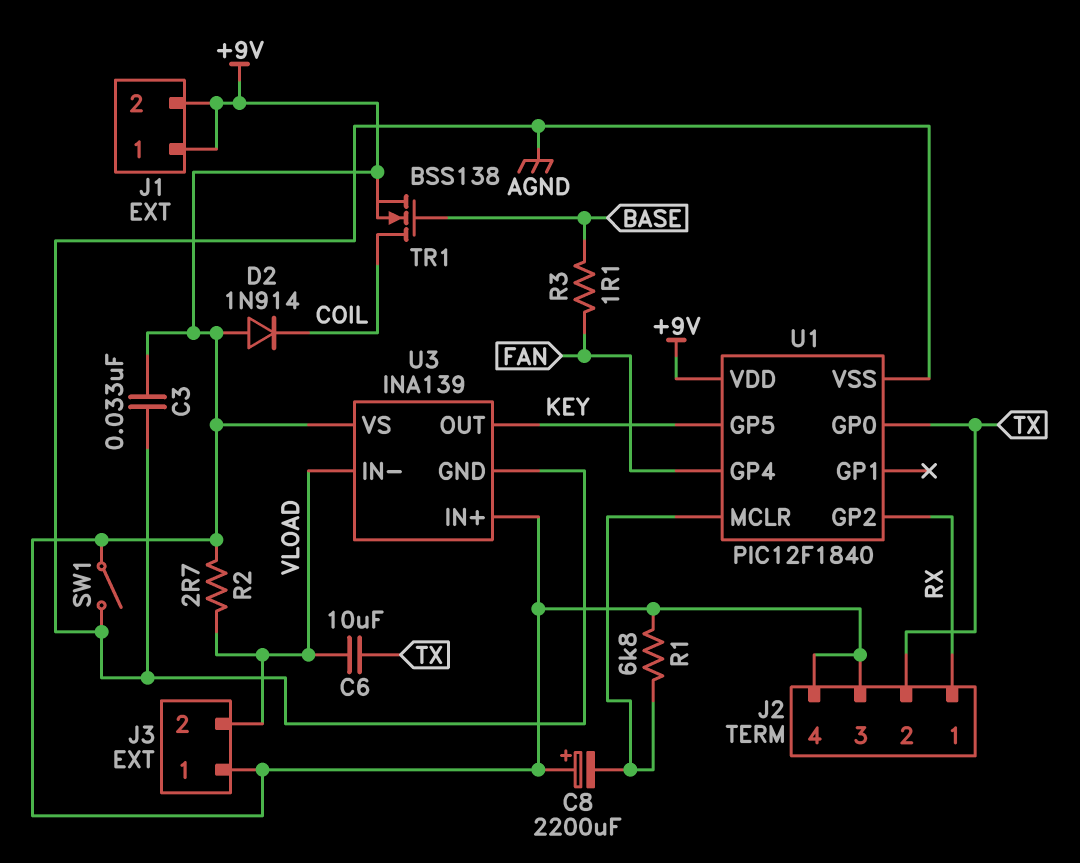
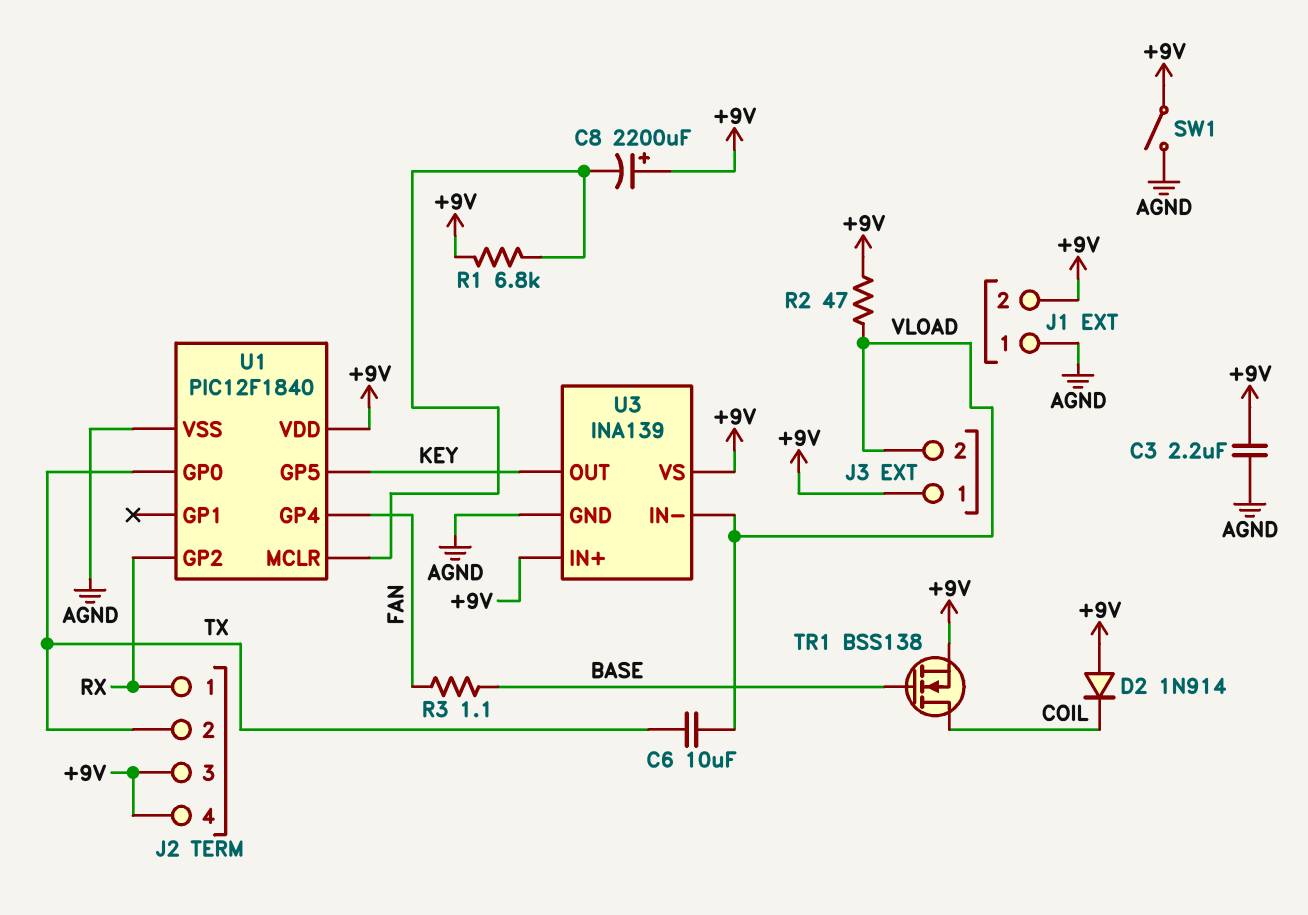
C3: 33nF (+9V, AGND) -> 2.2uF (+9V, AGND)
J1 pin 1: +9V -> AGND
R2: 2.7 (+9V, VLOAD) -> 47 (+9V, VLOAD)

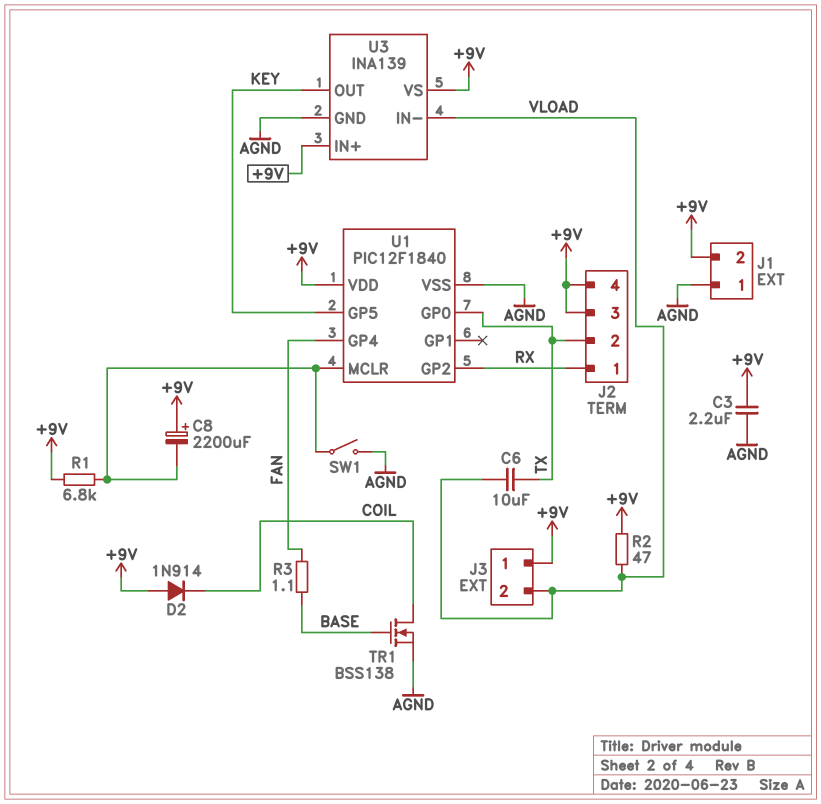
SW1: switch (+9V, AGND) -> switch (AGND, U1/MCLR)
TR1: NMOS BSS138 (G BASE, D COIL, S +9V) -> NMOS BSS138 (G BASE, D COIL, S AGND)

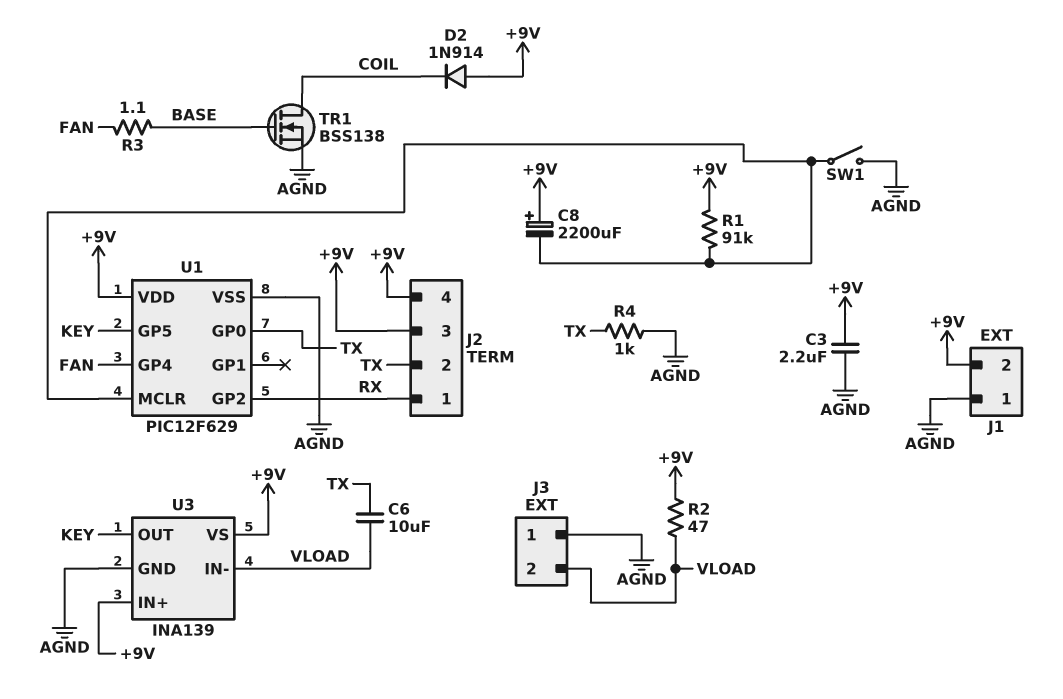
J3 pin 1: +9V -> AGND
R1: 6.8k (+9V, U1/MCLR) -> 91k (+9V, U1/MCLR)
R4: none -> 1k (AGND, TX)
U1: PIC12F1840 -> PIC12F629

